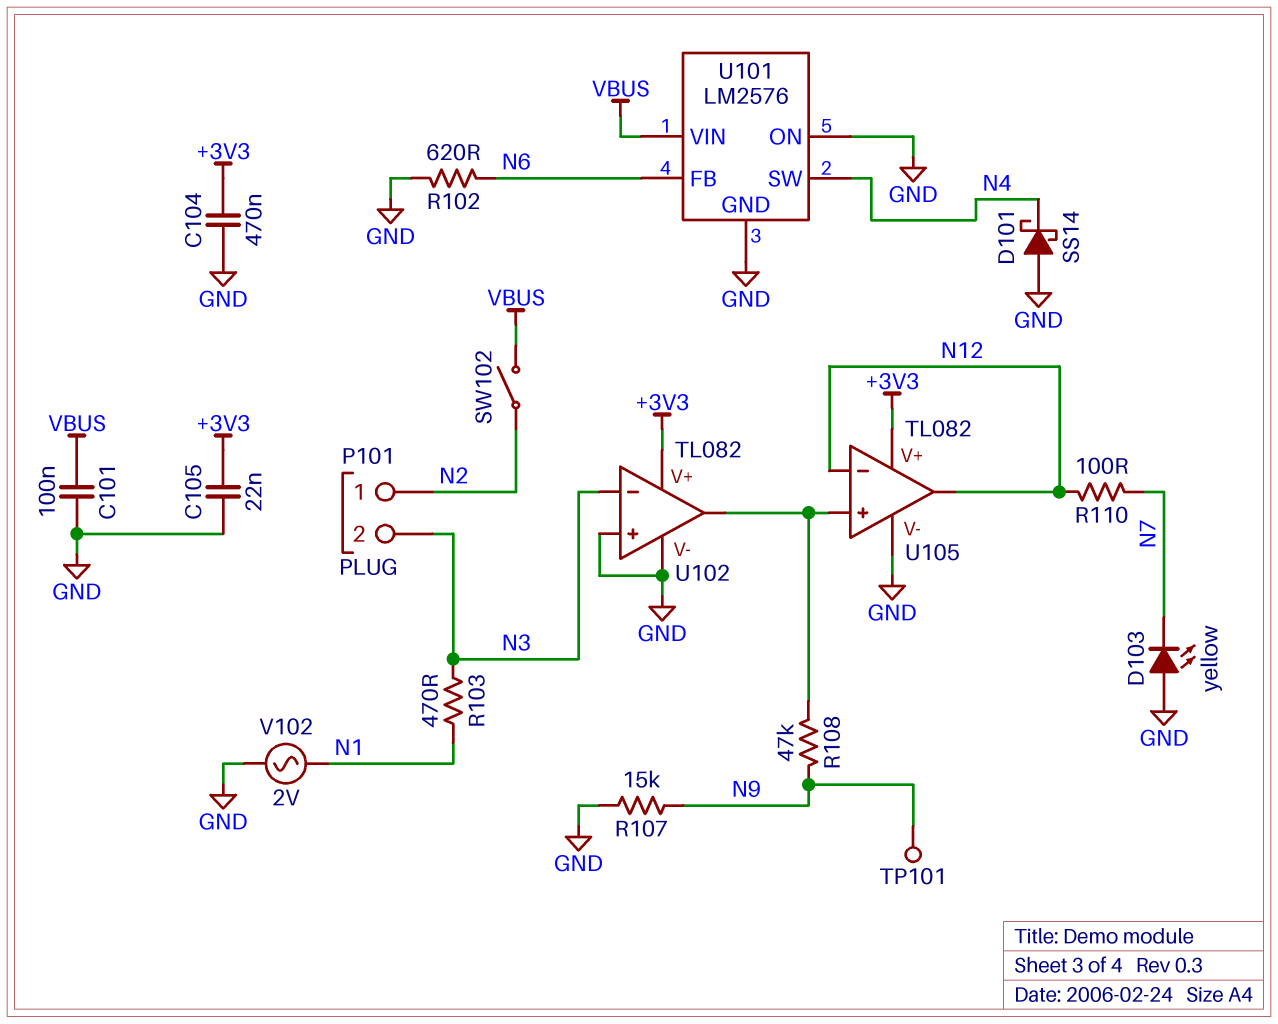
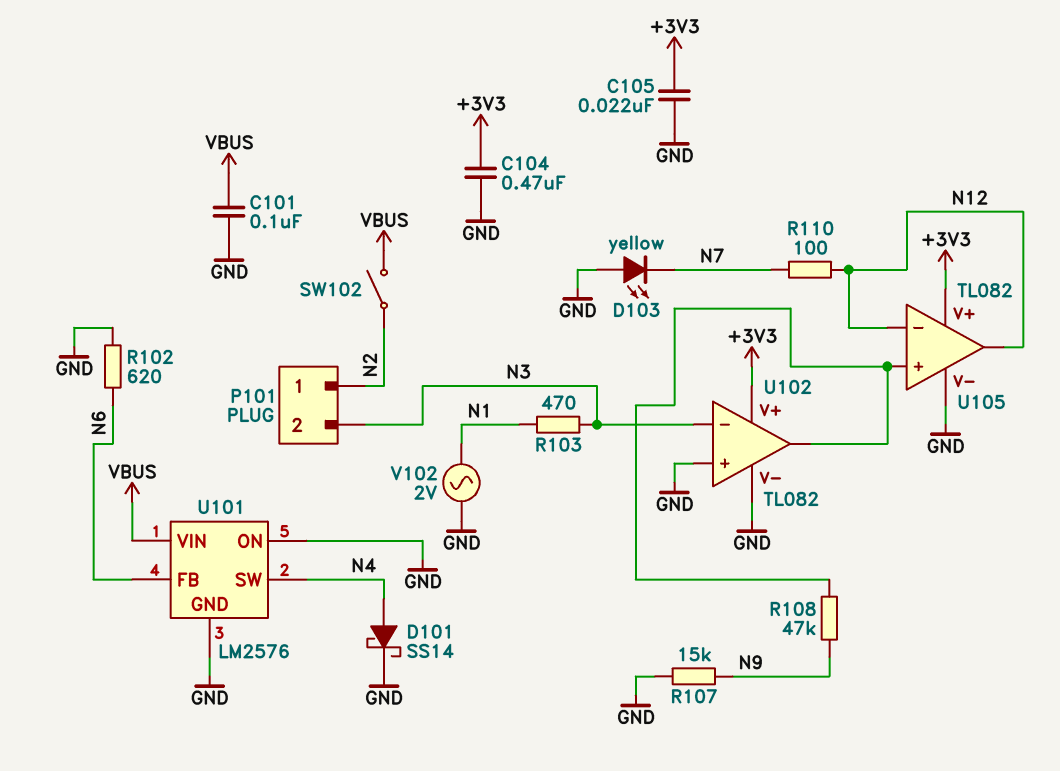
D101: schottky SS14 (A GND, K N4) -> schottky SS14 (A N4, K GND)
TP101: test point (N9) -> none

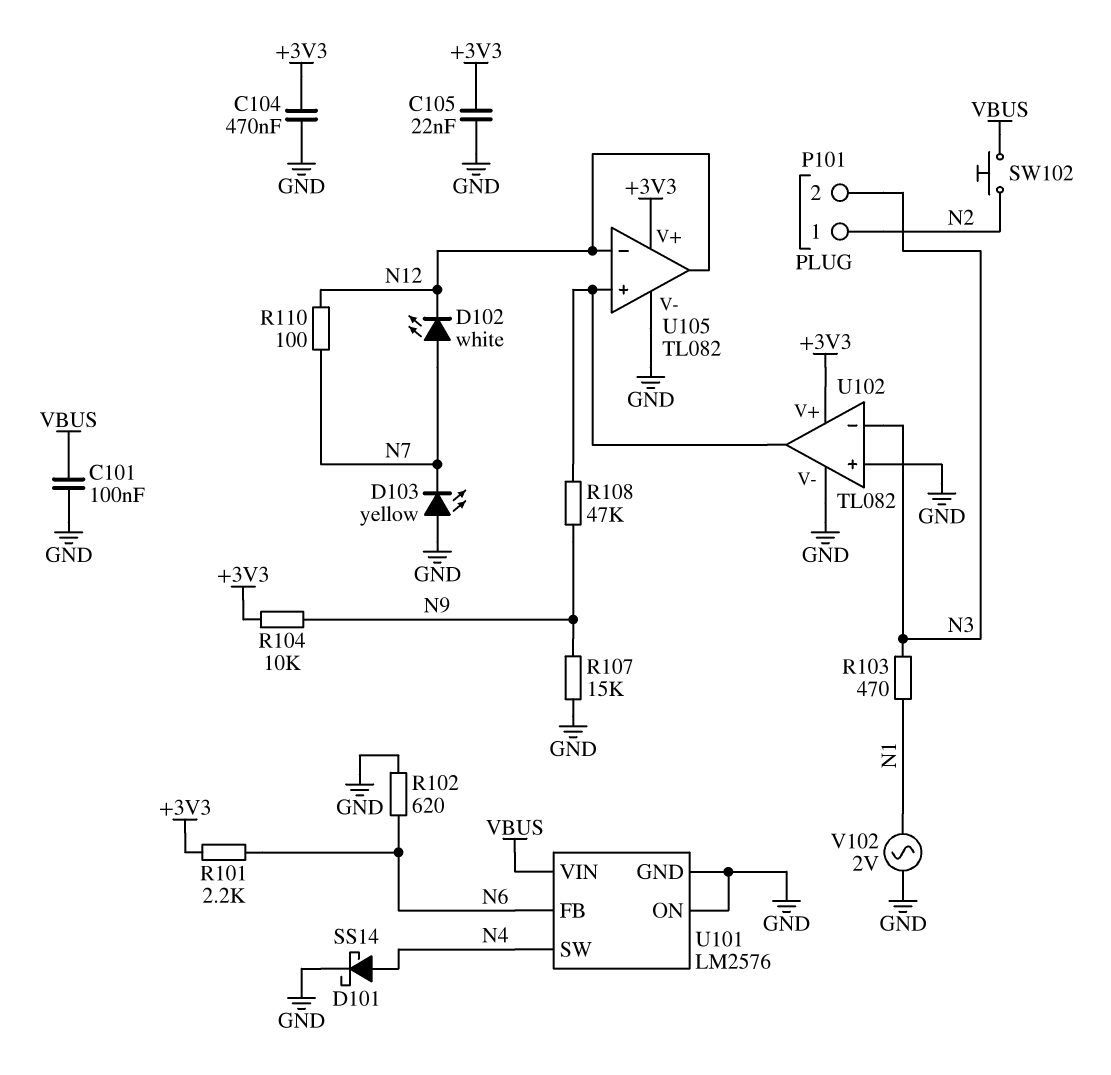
D102: none -> LED white (A N7, K N12)
R101: none -> 2.2k (+3V3, N6)
R104: none -> 10k (+3V3, N9)
SW102: switch (N2, VBUS) -> button (N2, VBUS)

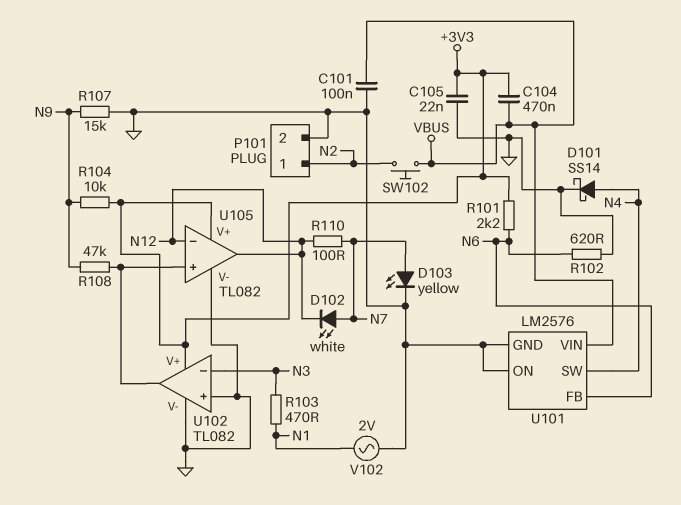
C104: 470nF (+3V3, GND) -> 470nF (+3V3, VBUS)
D103: LED yellow (A GND, K N7) -> LED yellow (A N7, K GND)
P101 pin 2: N3 -> GND

